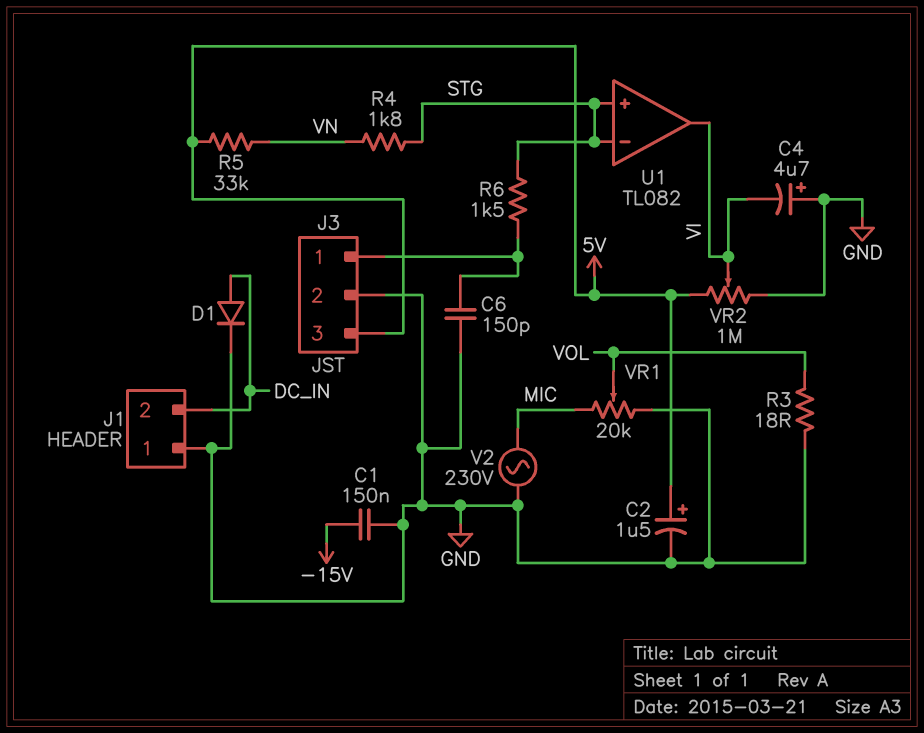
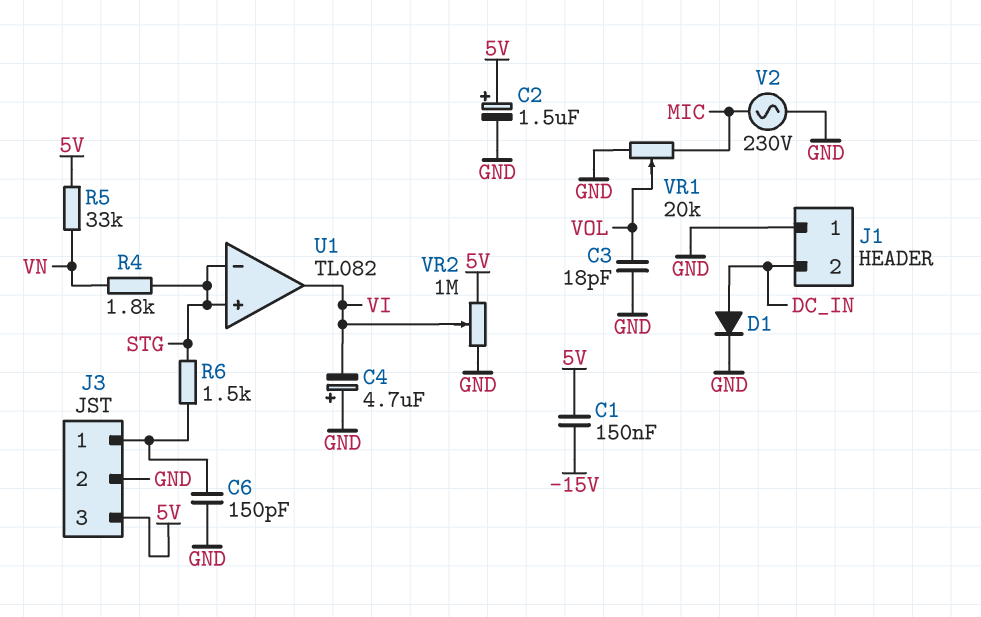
C1: 150nF (-15V, GND) -> 150nF (-15V, 5V)
C3: none -> 18pF (GND, VOL)
R3: 18 (GND, VOL) -> none

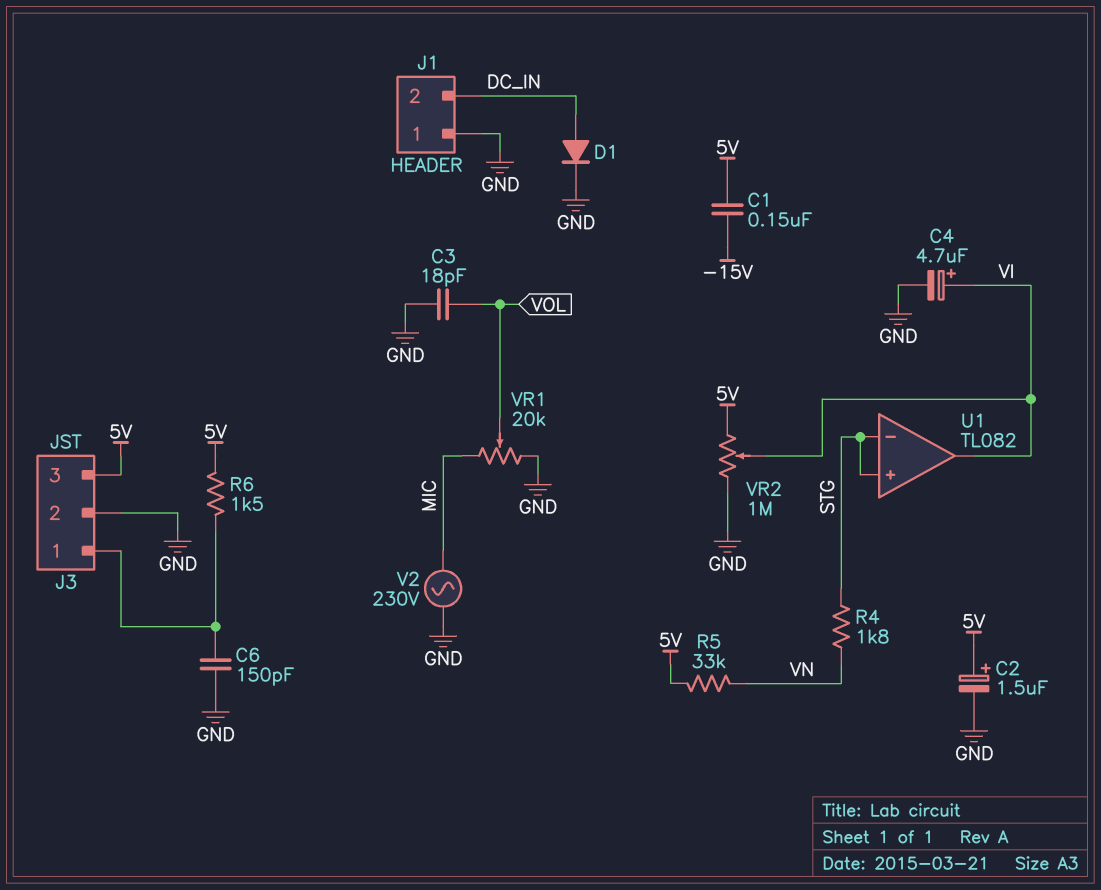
C4: 4.7uF (plus GND, minus VI) -> 4.7uF (plus VI, minus GND)
R6: 1.5k (J3/1, STG) -> 1.5k (5V, J3/1)

